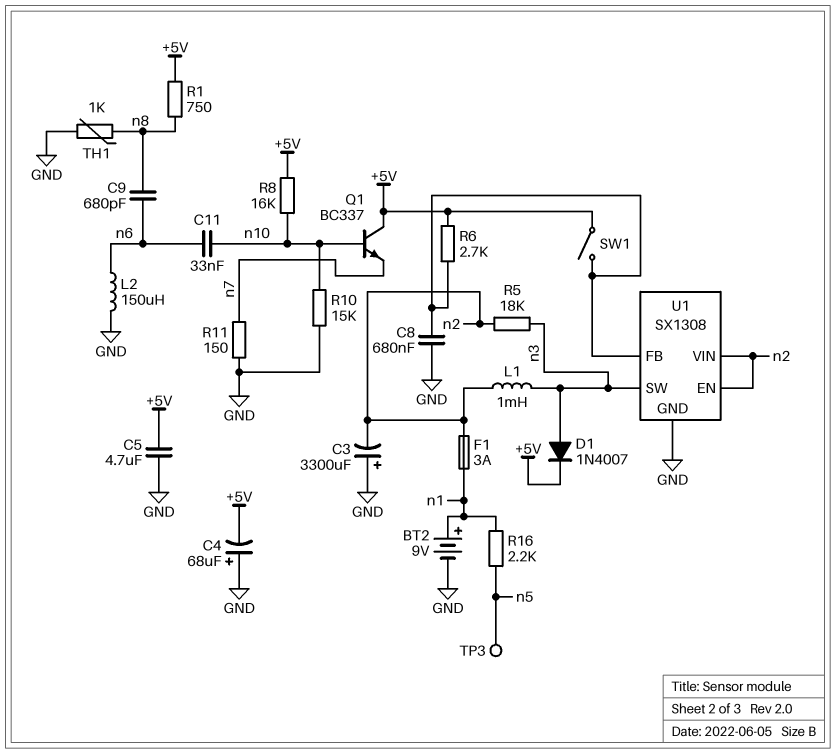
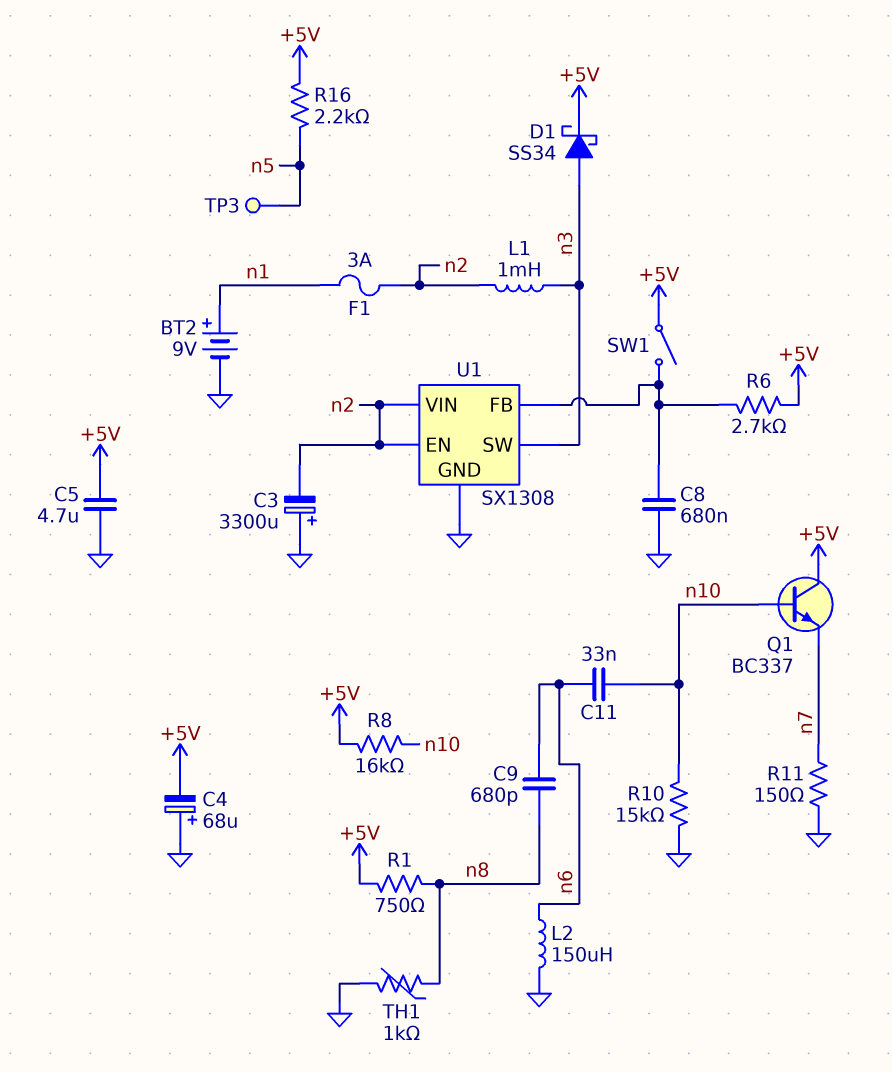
D1: diode 1N4007 (A n3, K +5V) -> schottky SS34 (A n3, K +5V)
R5: 18k (n2, n3) -> none
R16: 2.2k (n1, n5) -> 2.2k (+5V, n5)

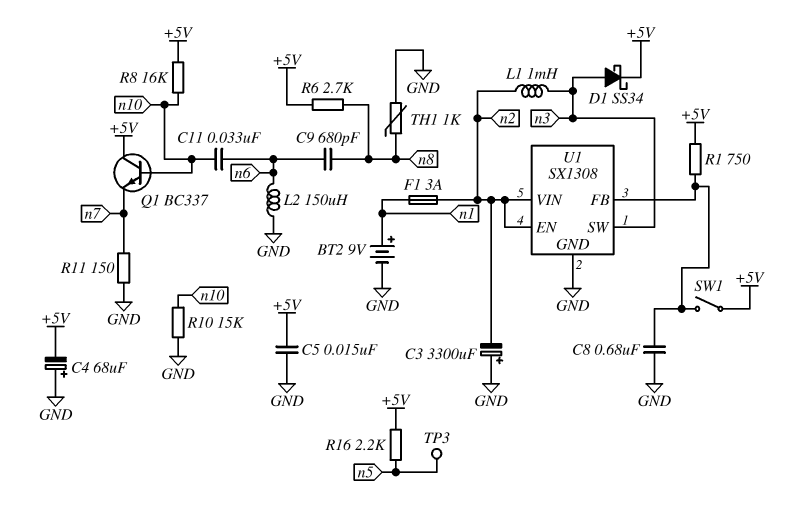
C5: 4.7uF (+5V, GND) -> 15nF (+5V, GND)
R1: 750 (+5V, n8) -> 750 (+5V, U1/FB)
R6: 2.7k (+5V, U1/FB) -> 2.7k (+5V, n8)

